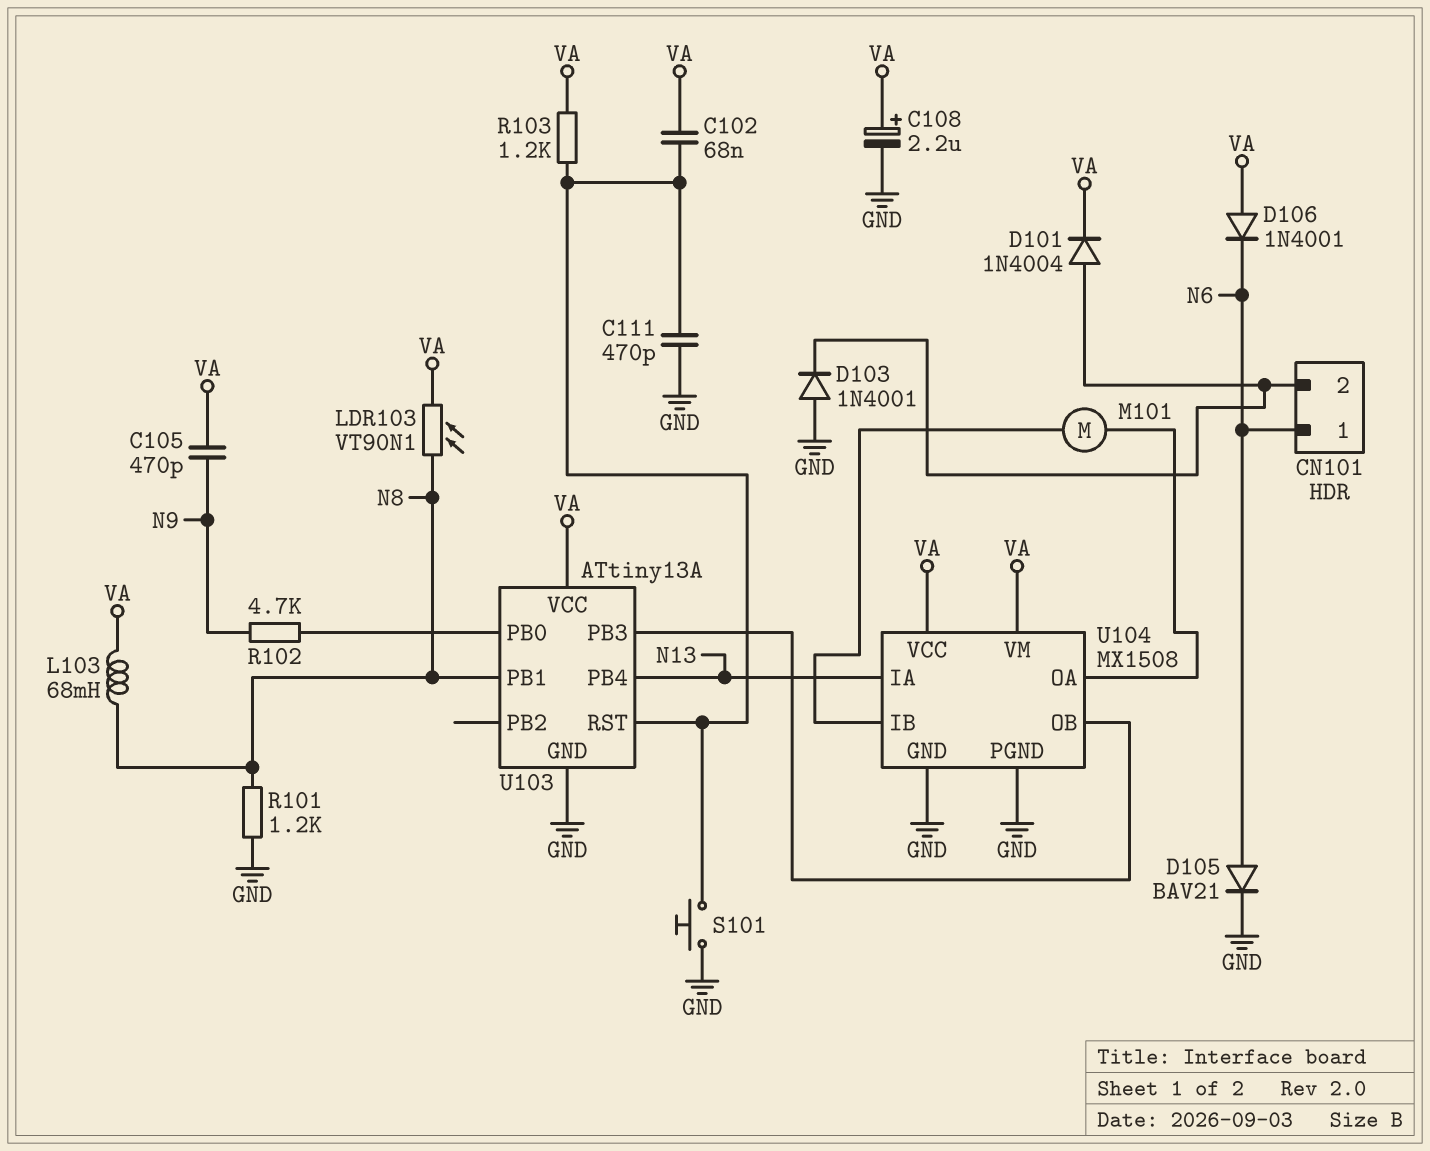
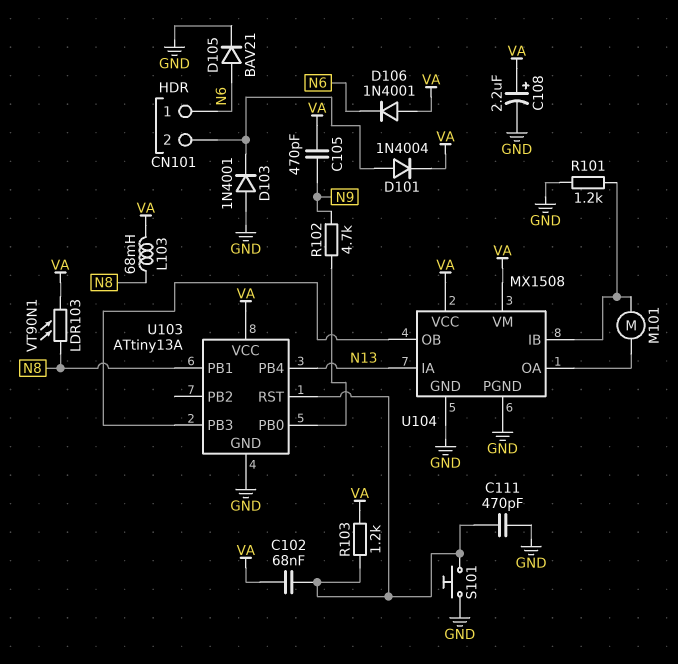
R101: 1.2k (GND, N8) -> 1.2k (GND, U104/IB)

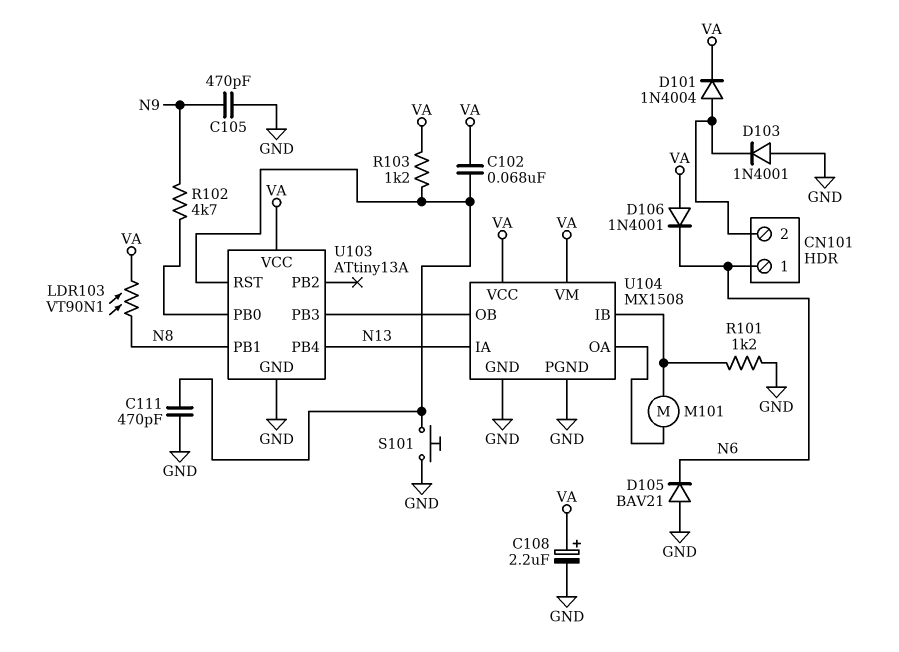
C105: 470pF (N9, VA) -> 470pF (GND, N9)
D105: diode BAV21 (A N6, K GND) -> diode BAV21 (A GND, K N6)
L103: 68mH (N8, VA) -> none

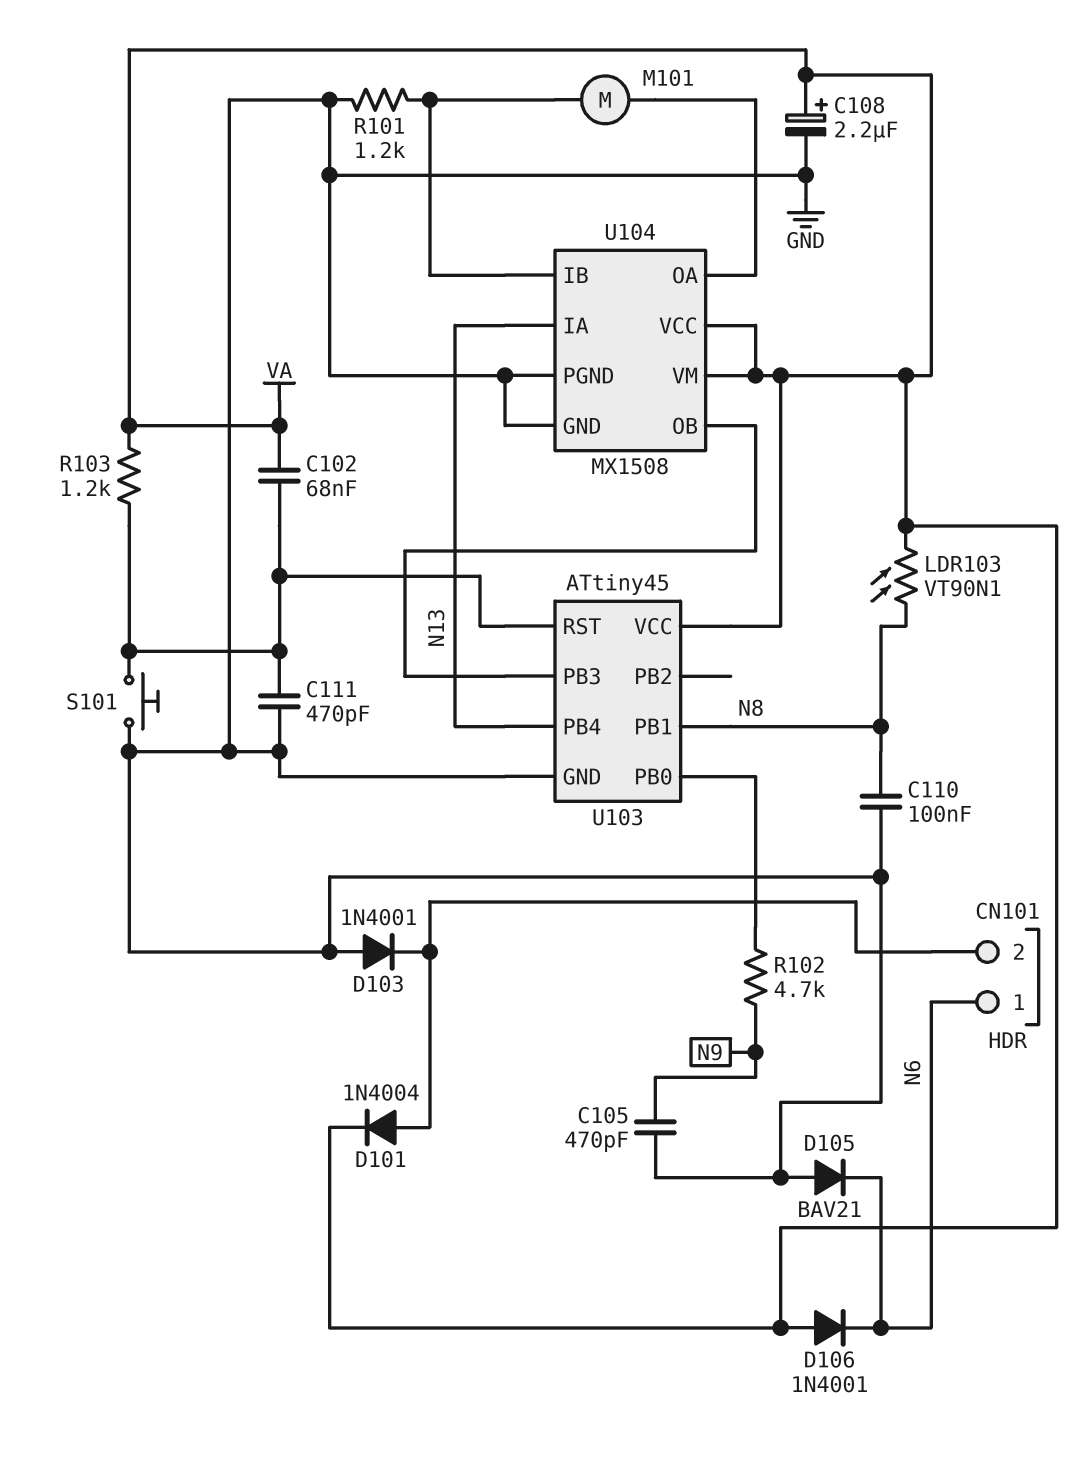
C110: none -> 100nF (GND, N8)
U103: ATtiny13A -> ATtiny45

